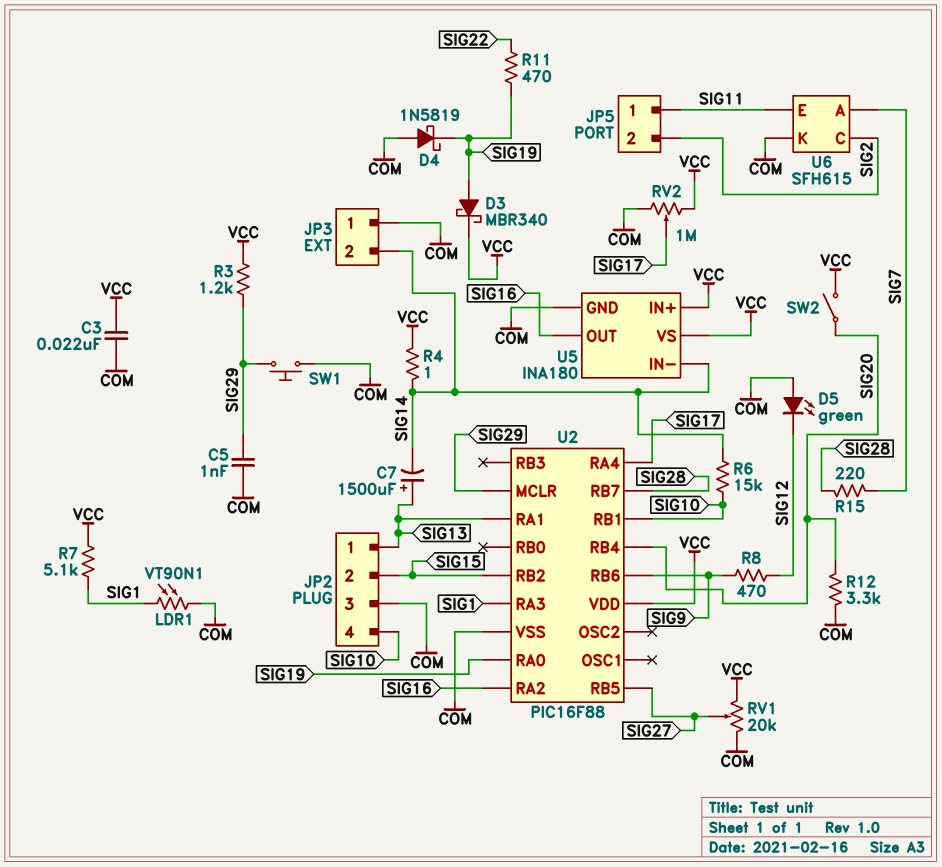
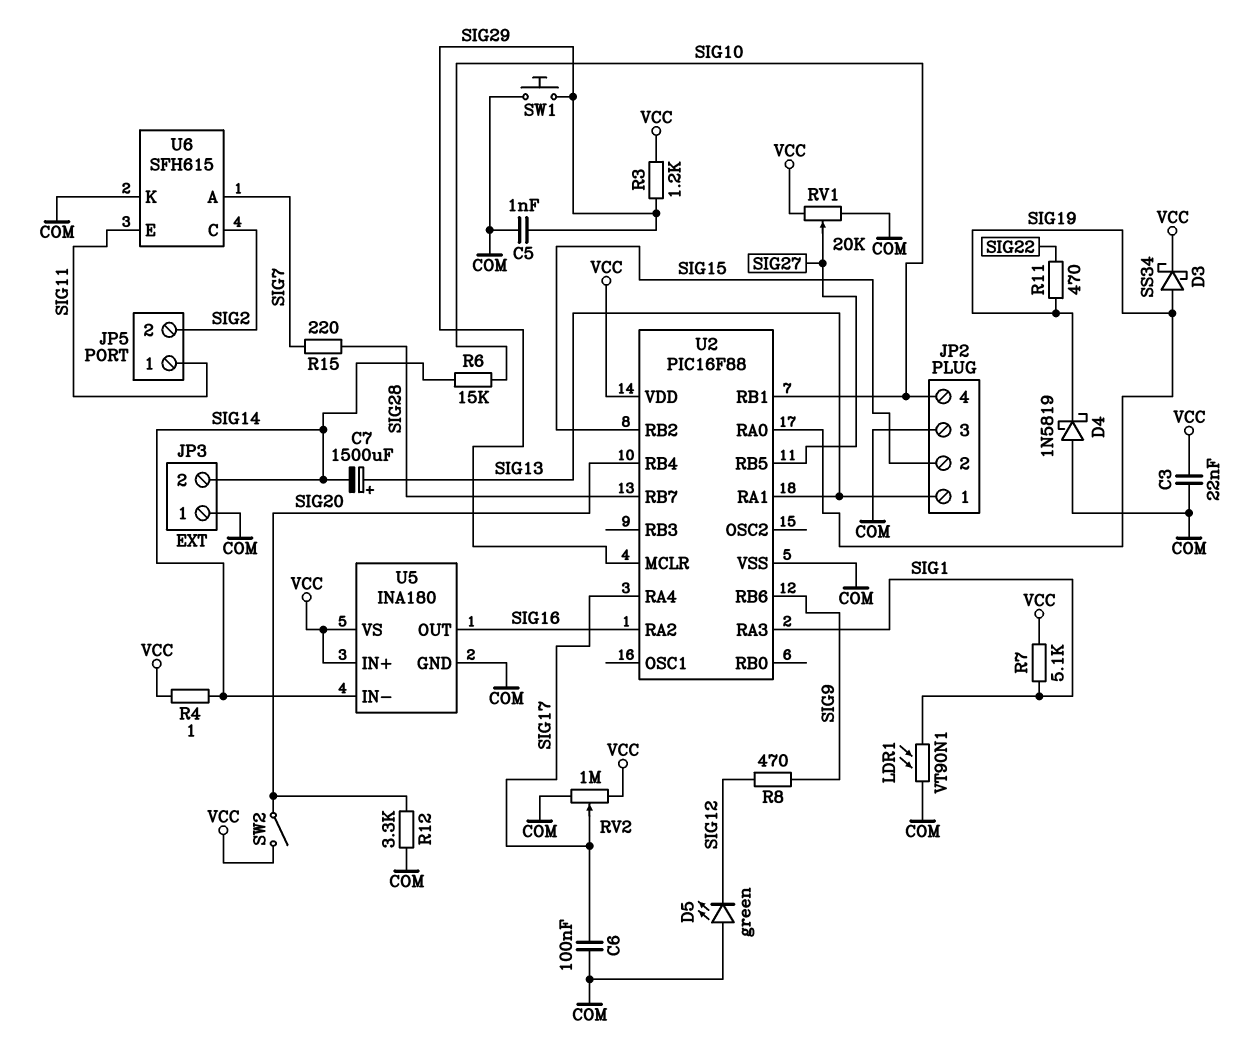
C6: none -> 100nF (COM, SIG17)
D3: schottky MBR340 (A SIG19, K VCC) -> schottky SS34 (A SIG19, K VCC)

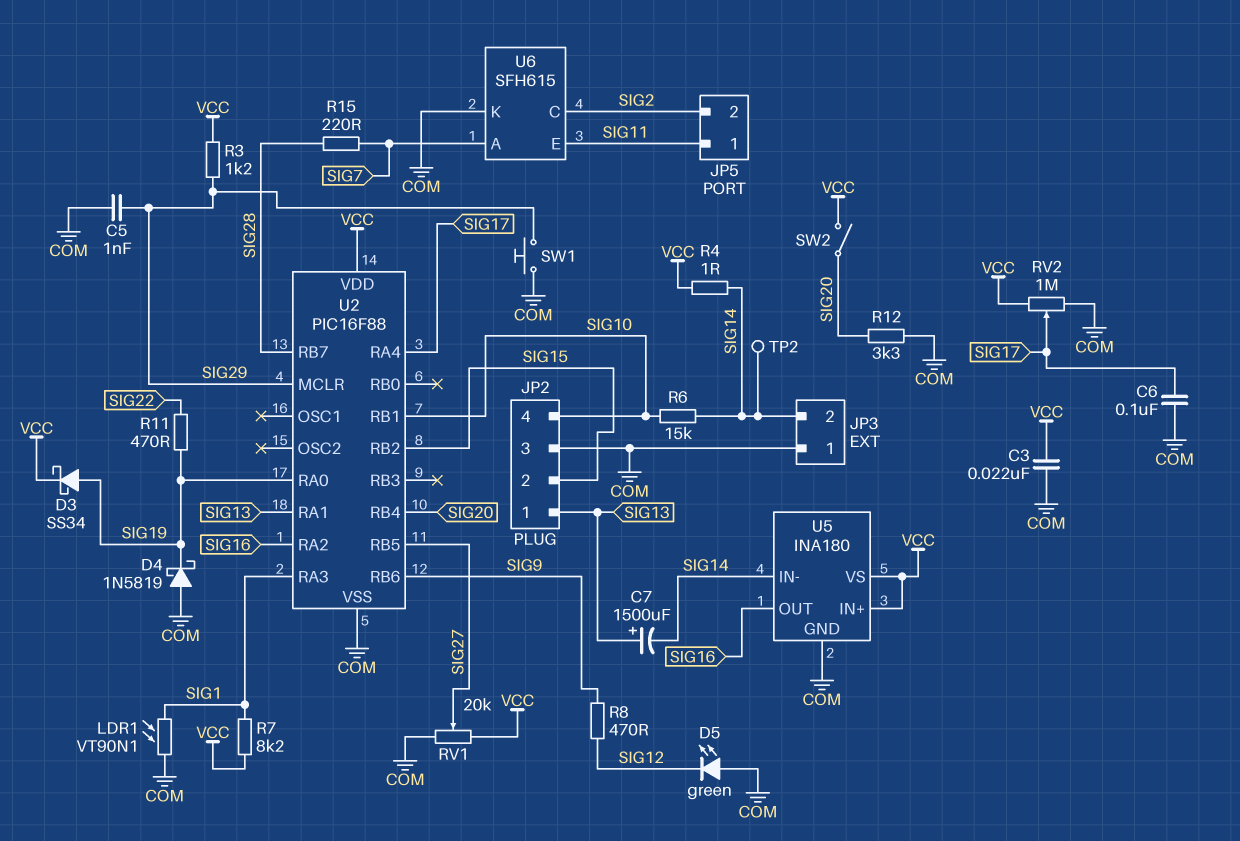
R7: 5.1k (SIG1, VCC) -> 8.2k (SIG1, VCC)
TP2: none -> test point (SIG14)

